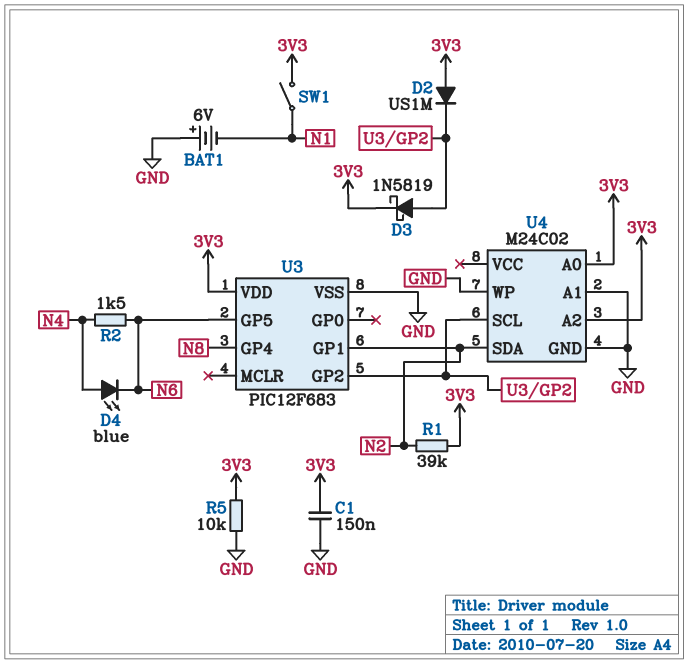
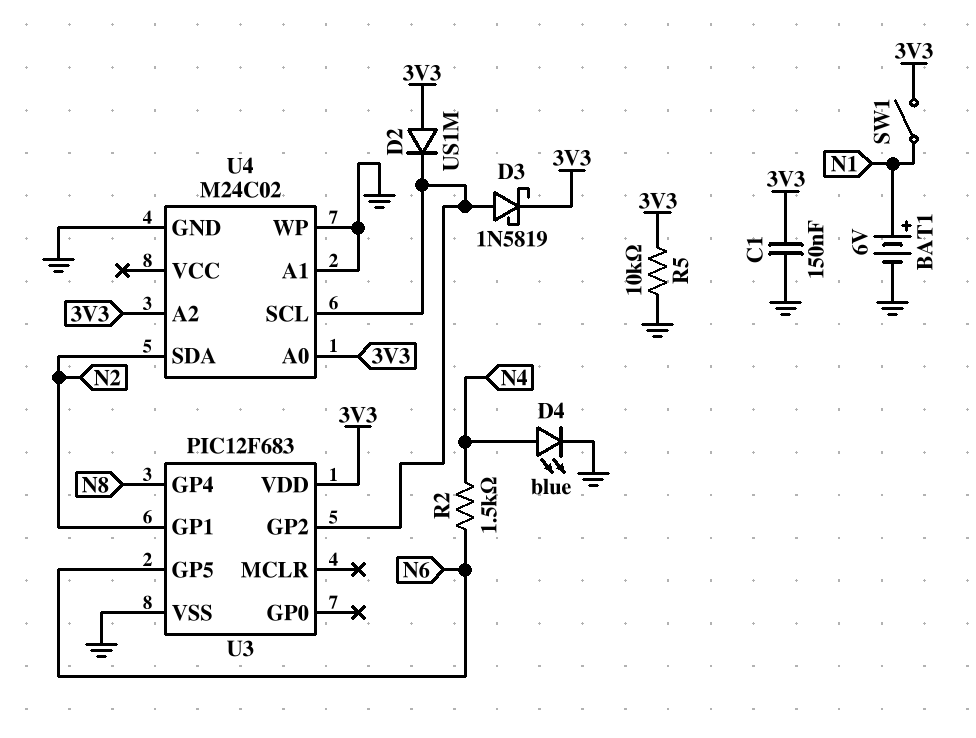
BAT1: 6V (plus GND, minus N1) -> 6V (plus N1, minus GND)
D4: LED blue (A N4, K N6) -> LED blue (A N4, K GND)
R1: 39k (3V3, N2) -> none

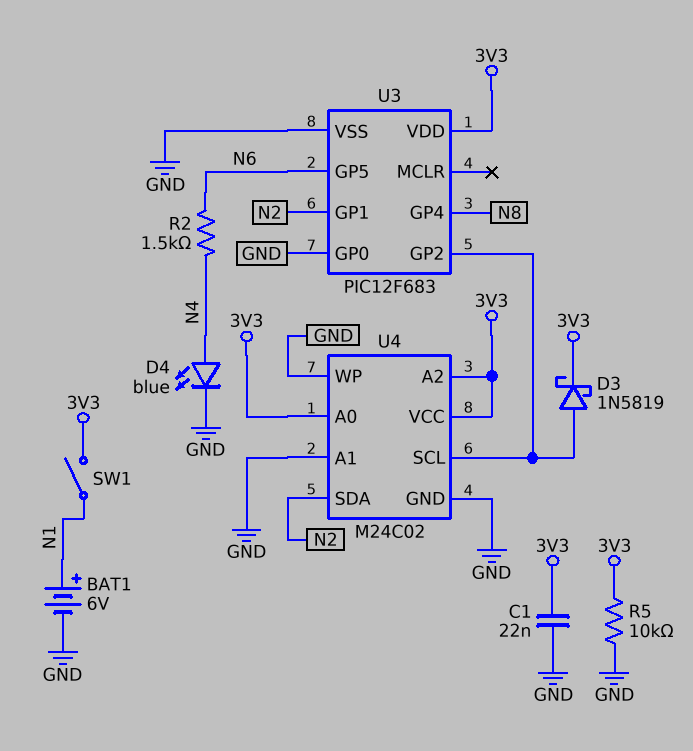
C1: 150nF (3V3, GND) -> 22nF (3V3, GND)
D2: diode US1M (A 3V3, K U3/GP2) -> none
U3 pin GP0: none -> GND
U4 pin VCC: none -> 3V3

